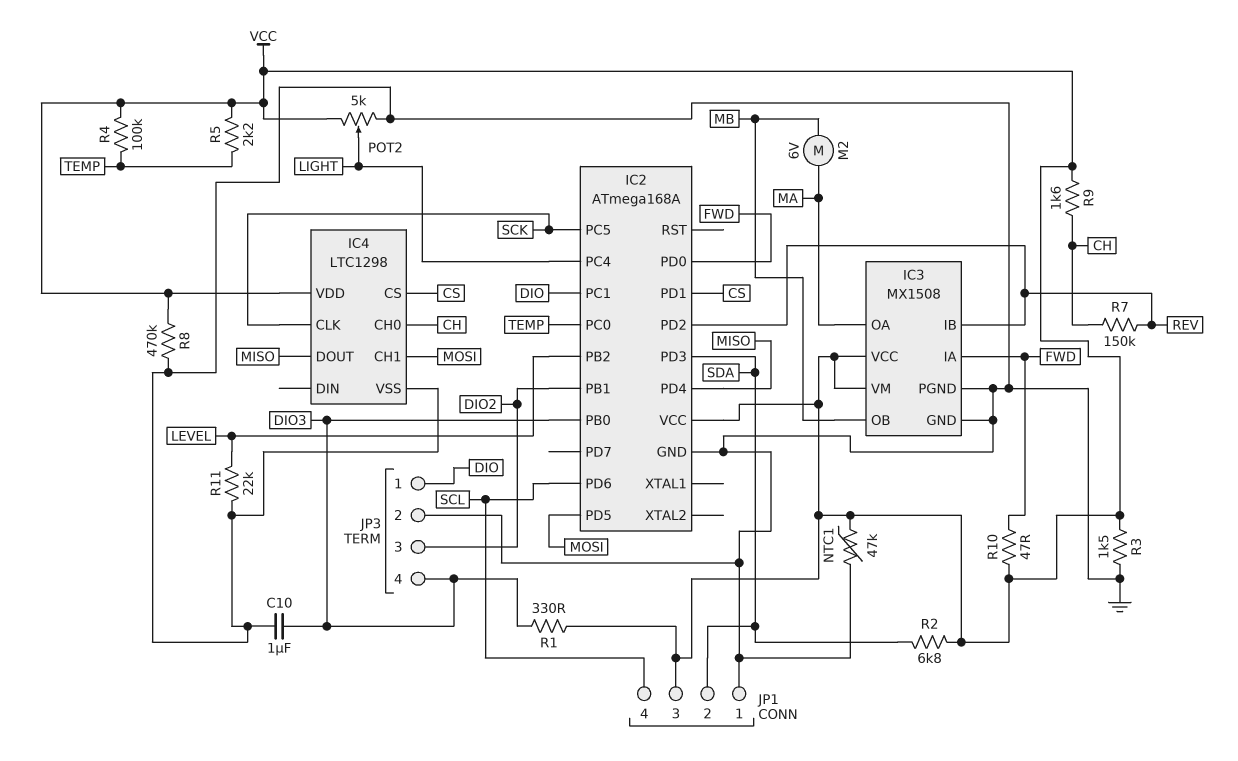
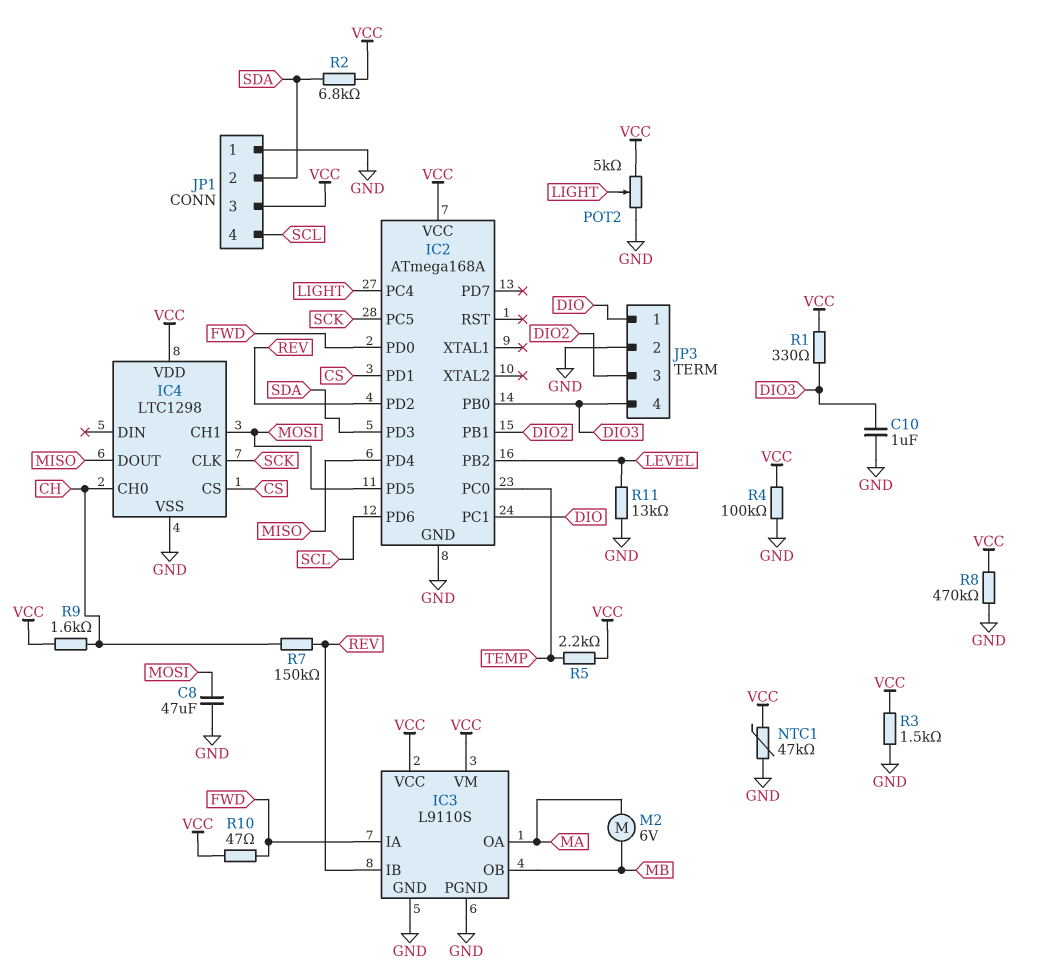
C8: none -> 47uF (GND, MOSI)
IC3: MX1508 -> L9110S
R4: 100k (TEMP, VCC) -> 100k (GND, VCC)
R11: 22k (GND, LEVEL) -> 13k (GND, LEVEL)

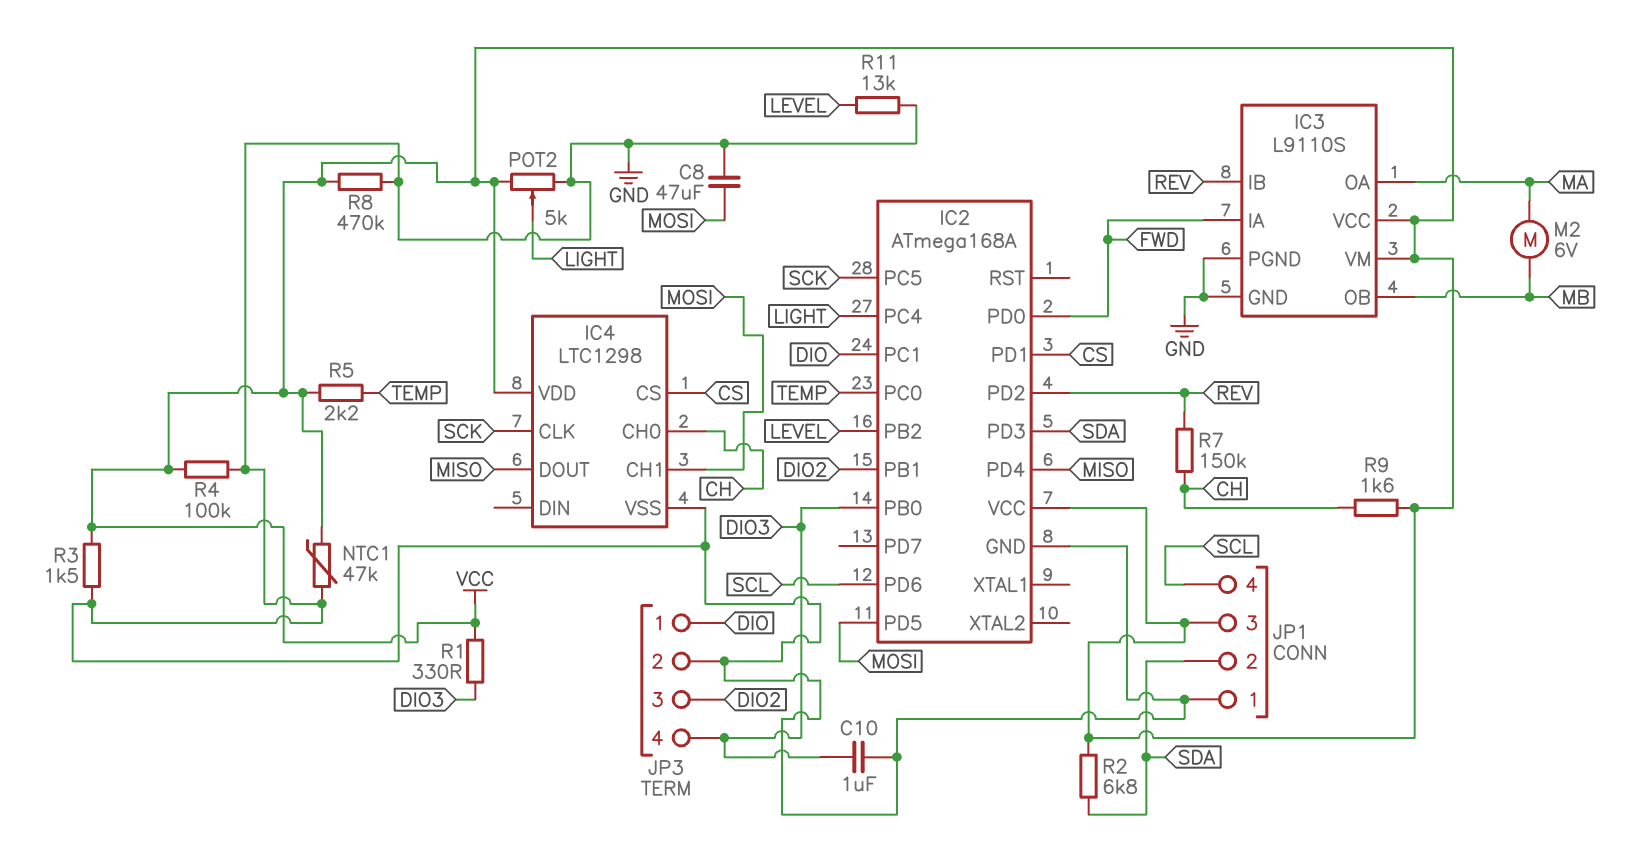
R10: 47 (FWD, VCC) -> none

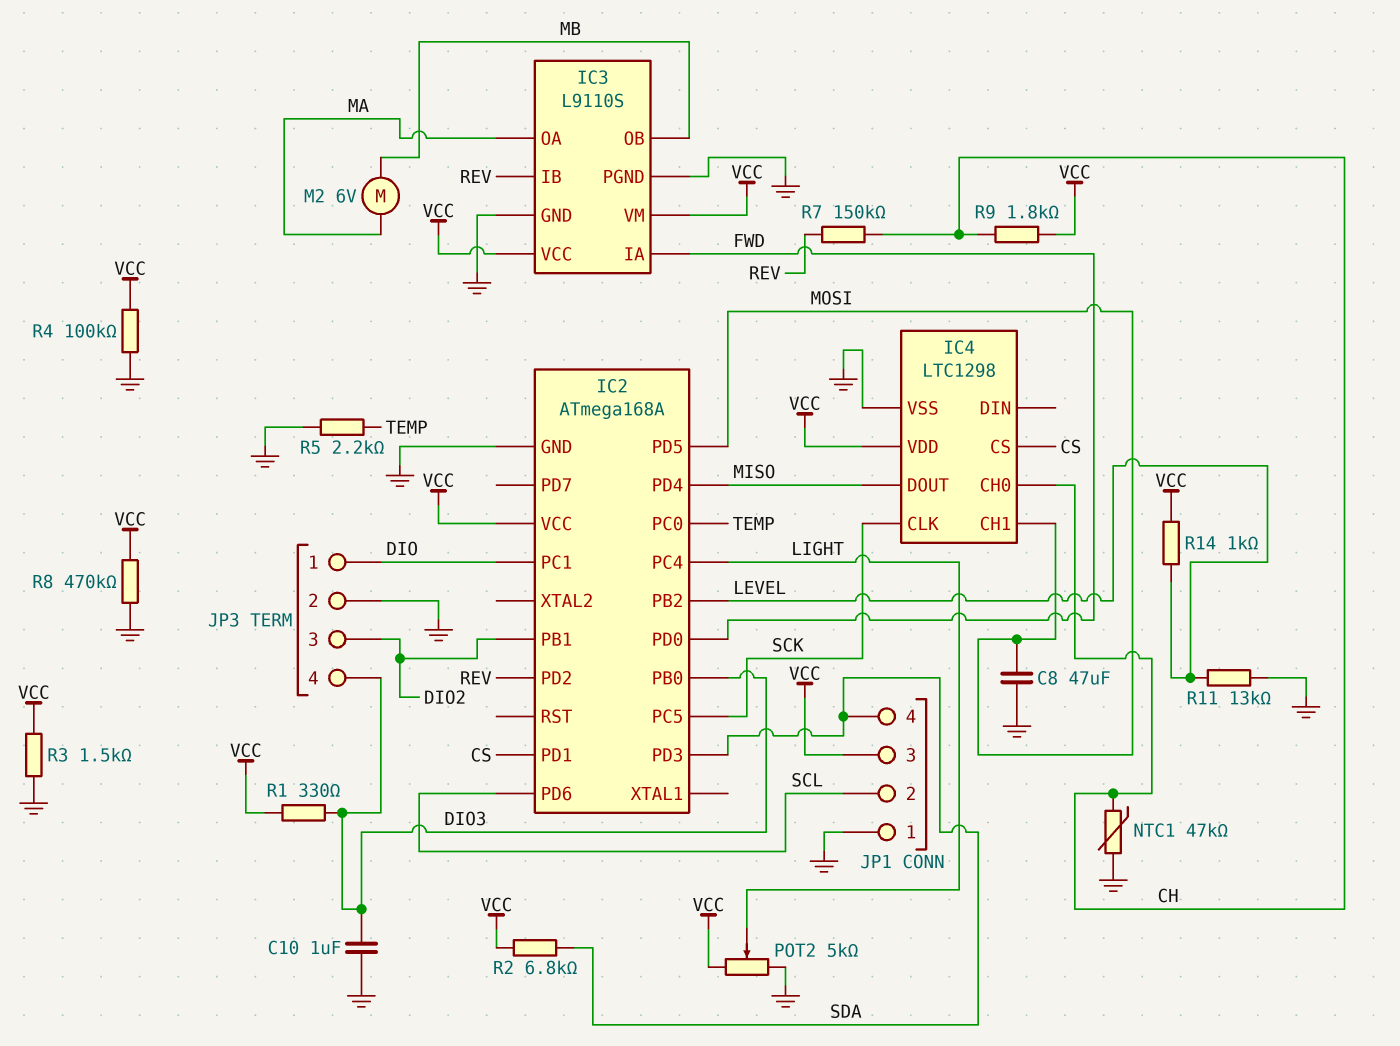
JP1 pin 2: SDA -> SCL
JP1 pin 4: SCL -> SDA
NTC1: 47k (GND, VCC) -> 47k (CH, GND)
R5: 2.2k (TEMP, VCC) -> 2.2k (GND, TEMP)
R9: 1.6k (CH, VCC) -> 1.8k (CH, VCC)
R14: none -> 1k (LEVEL, VCC)

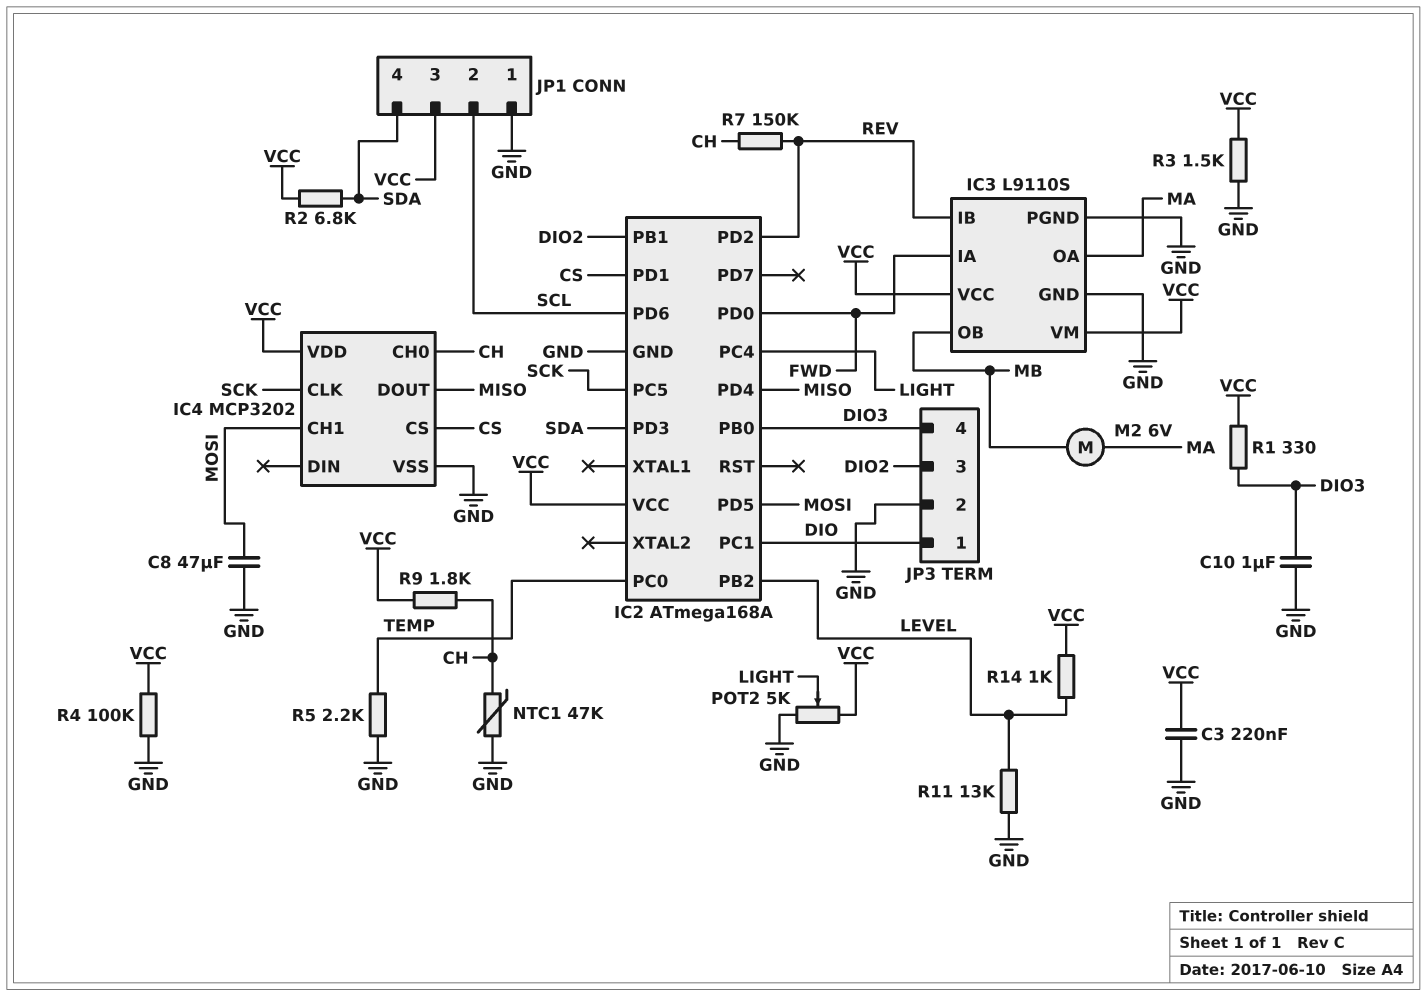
C3: none -> 220nF (GND, VCC)
IC4: LTC1298 -> MCP3202
R8: 470k (GND, VCC) -> none

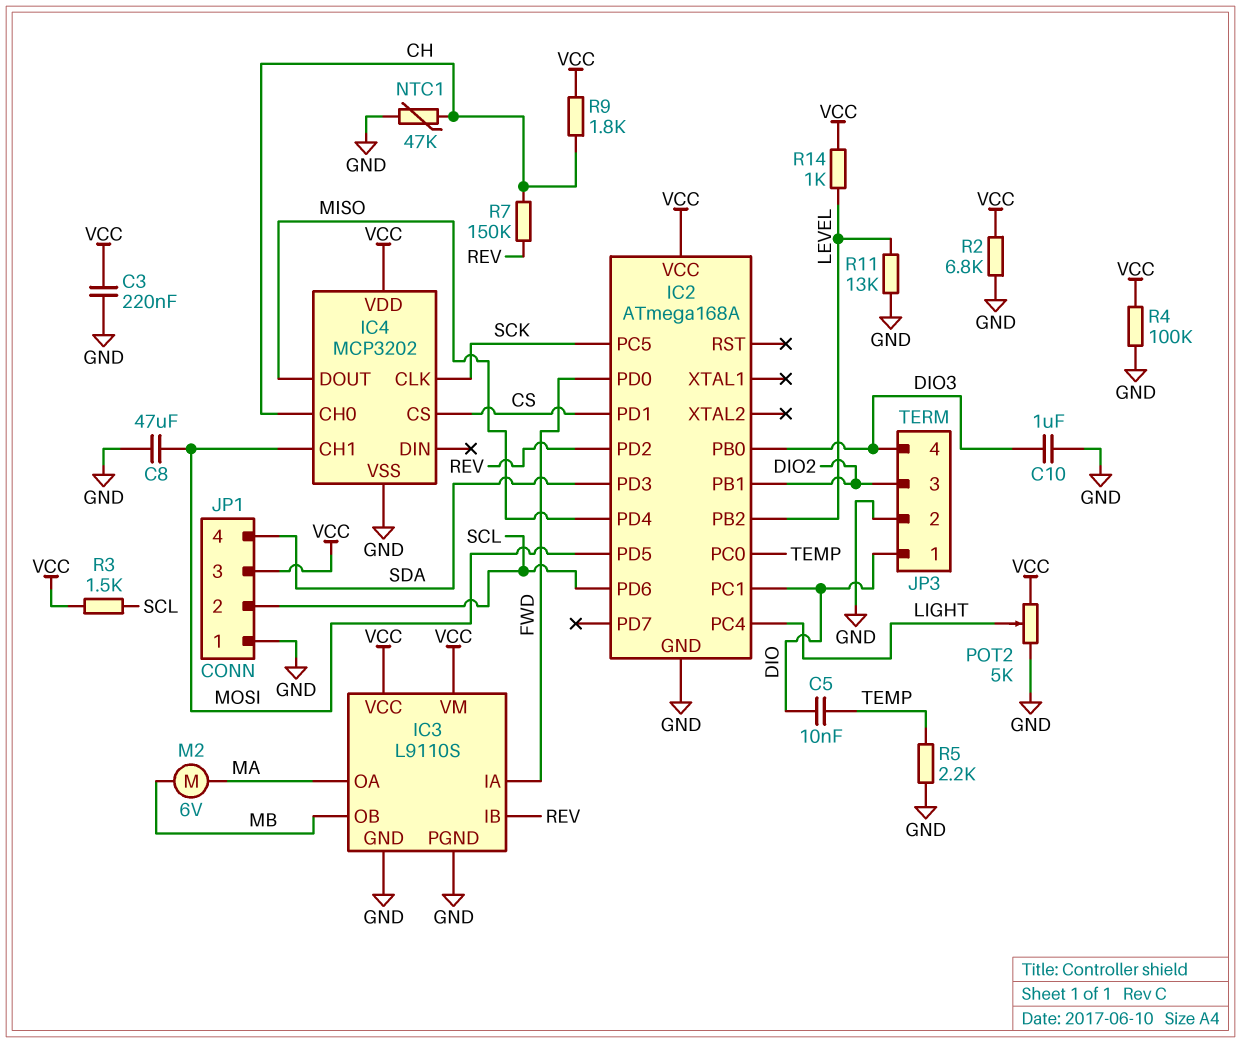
C5: none -> 10nF (DIO, TEMP)
R1: 330 (DIO3, VCC) -> none
R2: 6.8k (SDA, VCC) -> 6.8k (GND, VCC)
R3: 1.5k (GND, VCC) -> 1.5k (SCL, VCC)

